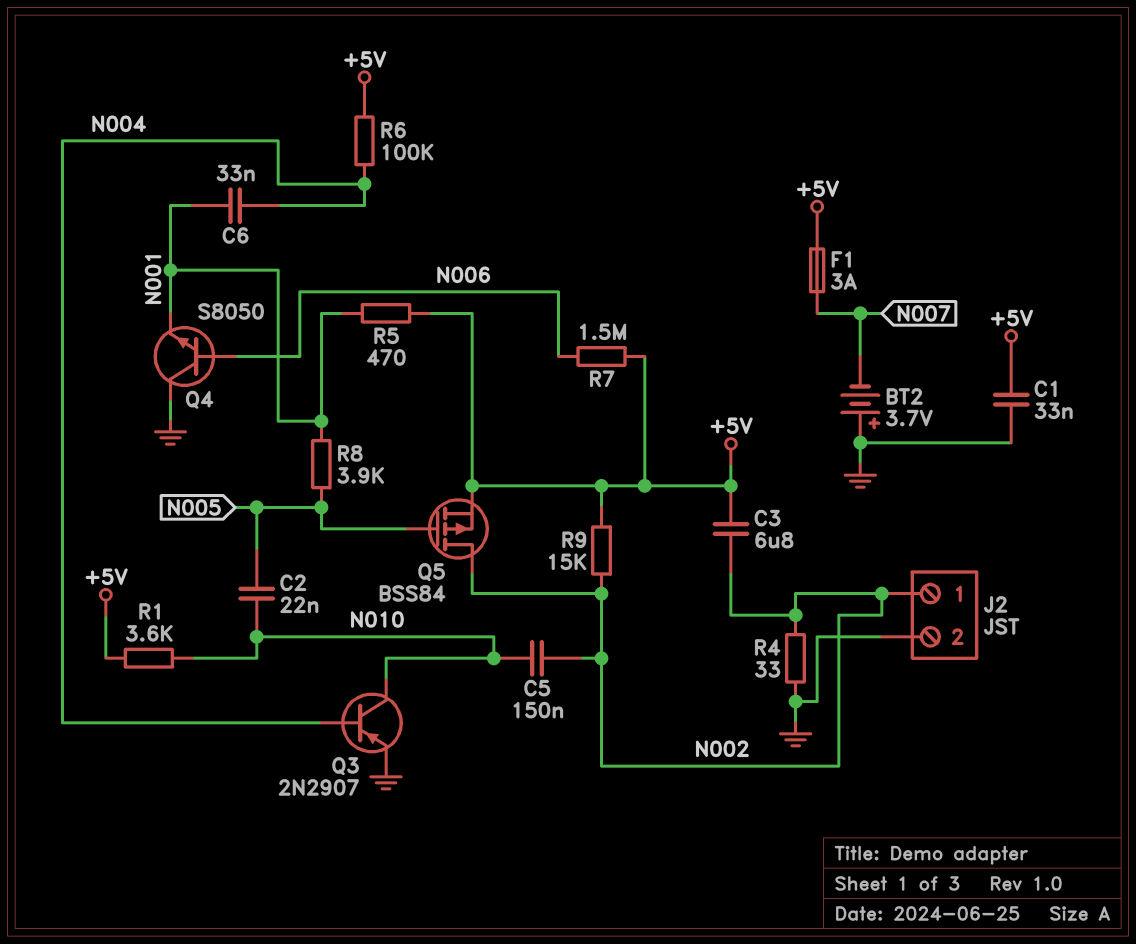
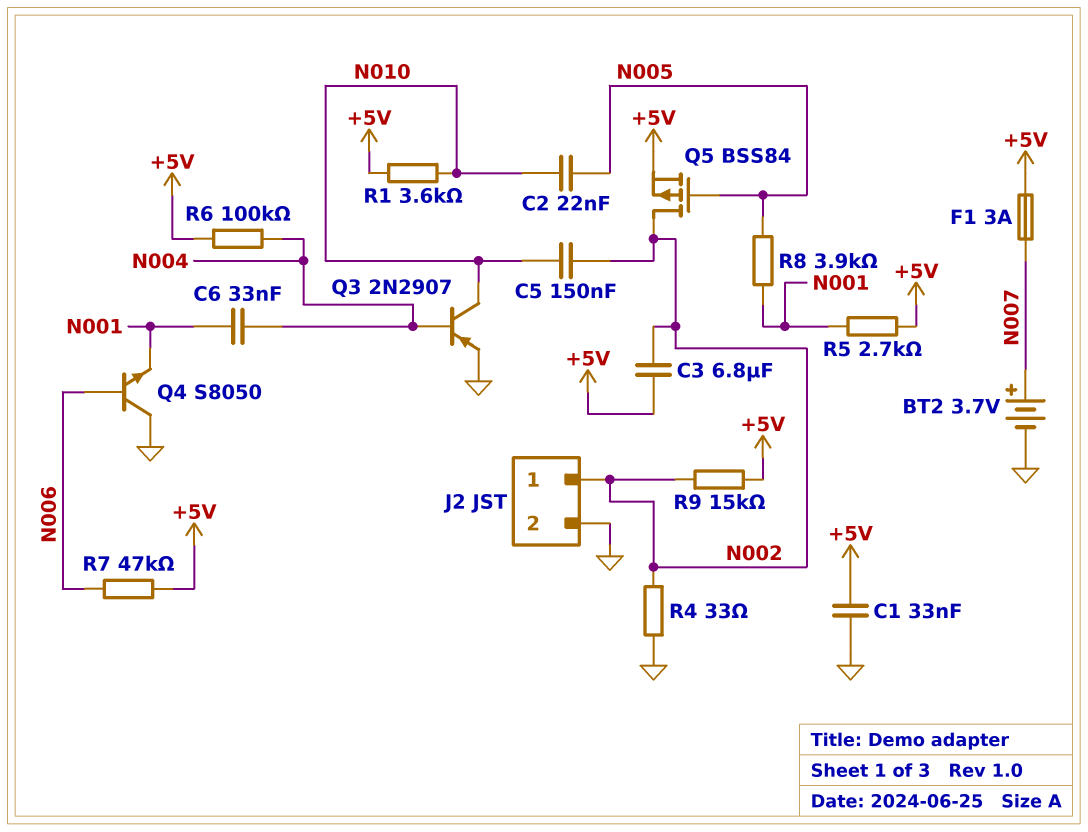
BT2: 3.7V (plus GND, minus N007) -> 3.7V (plus N007, minus GND)
R5: 470 (+5V, N001) -> 2.7k (+5V, N001)
R7: 1.5M (+5V, N006) -> 47k (+5V, N006)

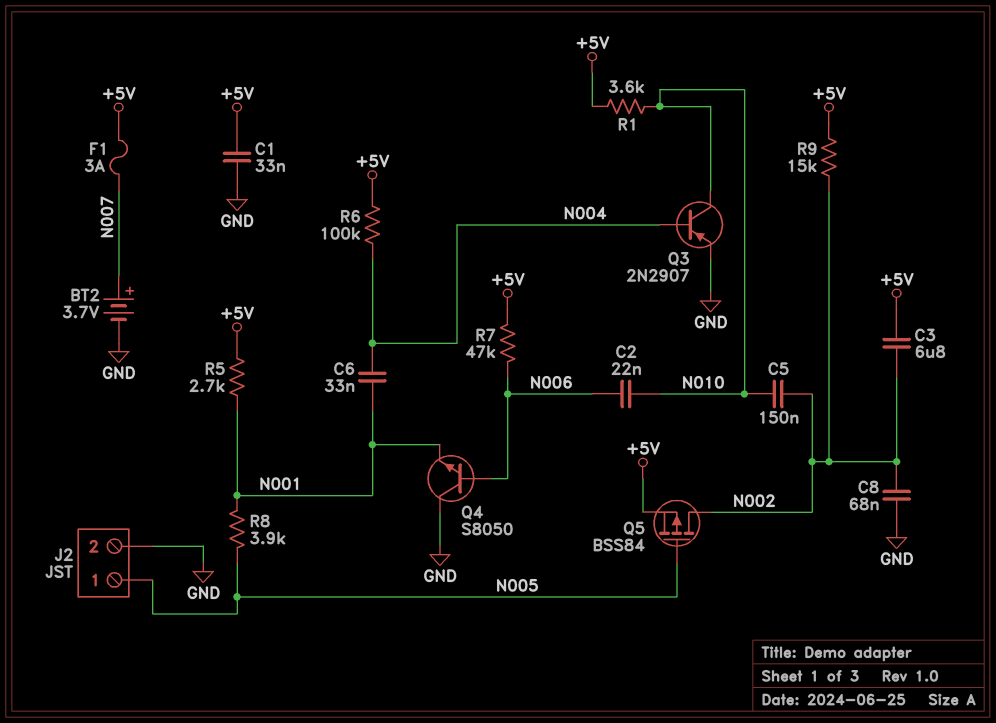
C2: 22nF (N005, N010) -> 22nF (N006, N010)
C8: none -> 68nF (GND, N002)
J2 pin 1: N002 -> N005
R4: 33 (GND, N002) -> none

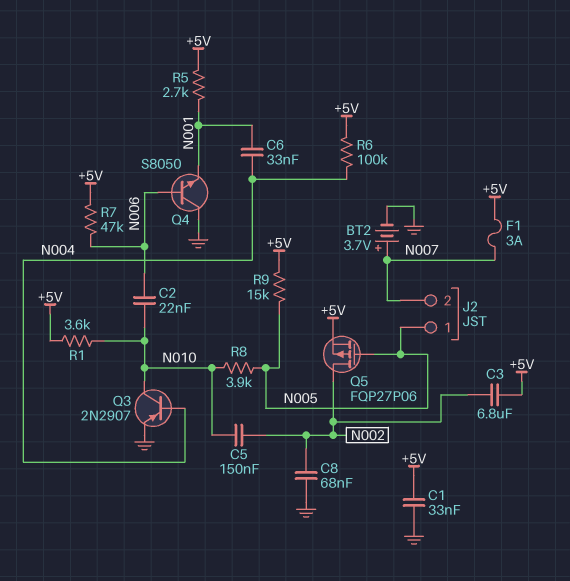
J2 pin 2: GND -> N007
Q5: PMOS BSS84 (G N005, D N002, S +5V) -> PMOS FQP27P06 (G N005, D N002, S +5V)
R8: 3.9k (N001, N005) -> 3.9k (N005, N010)
R9: 15k (+5V, N002) -> 15k (+5V, N005)

